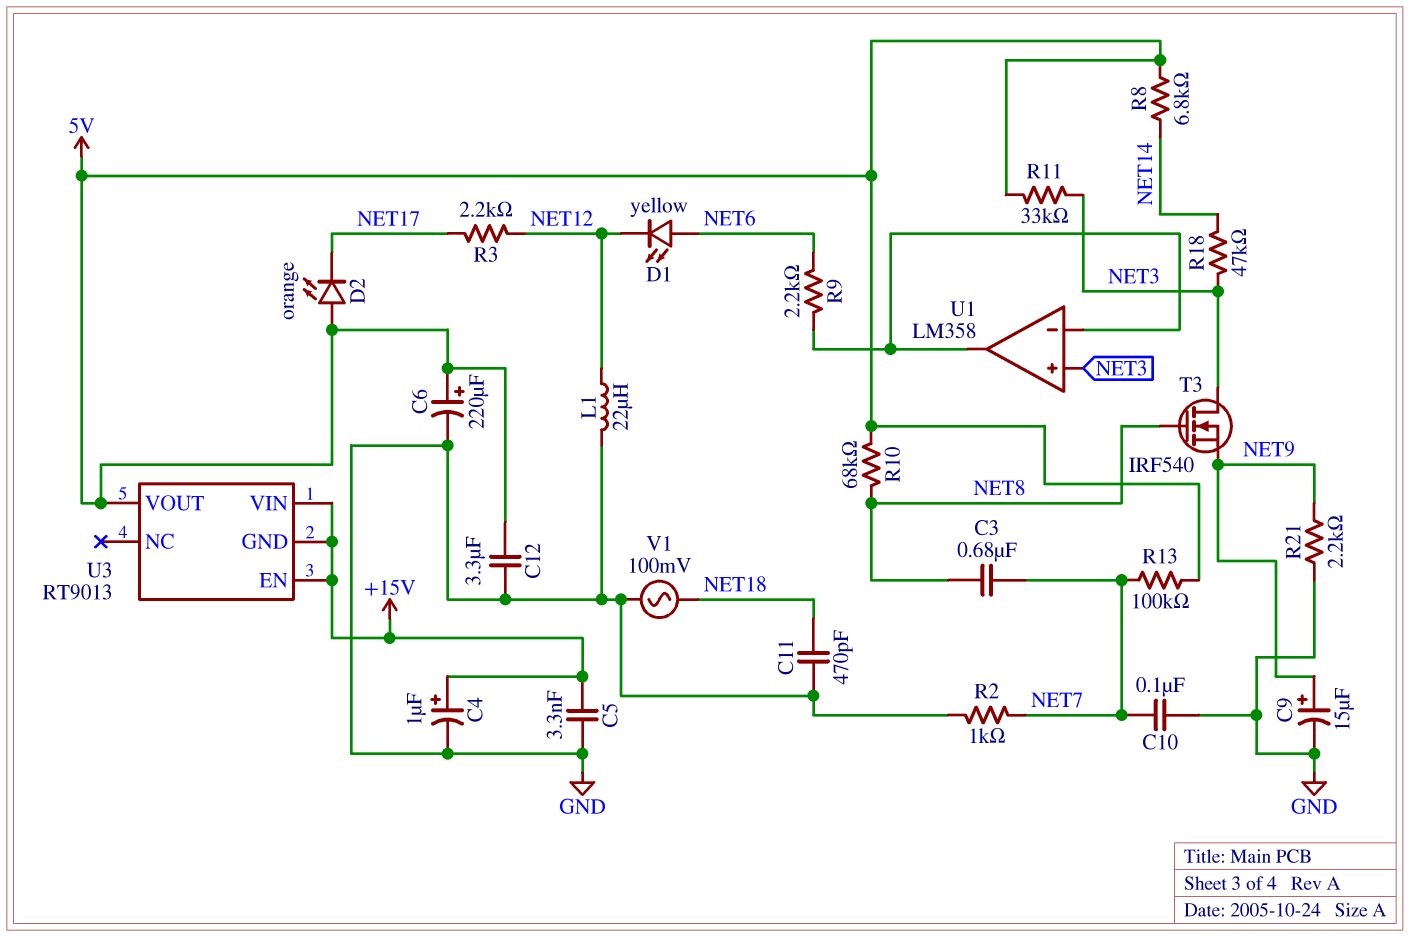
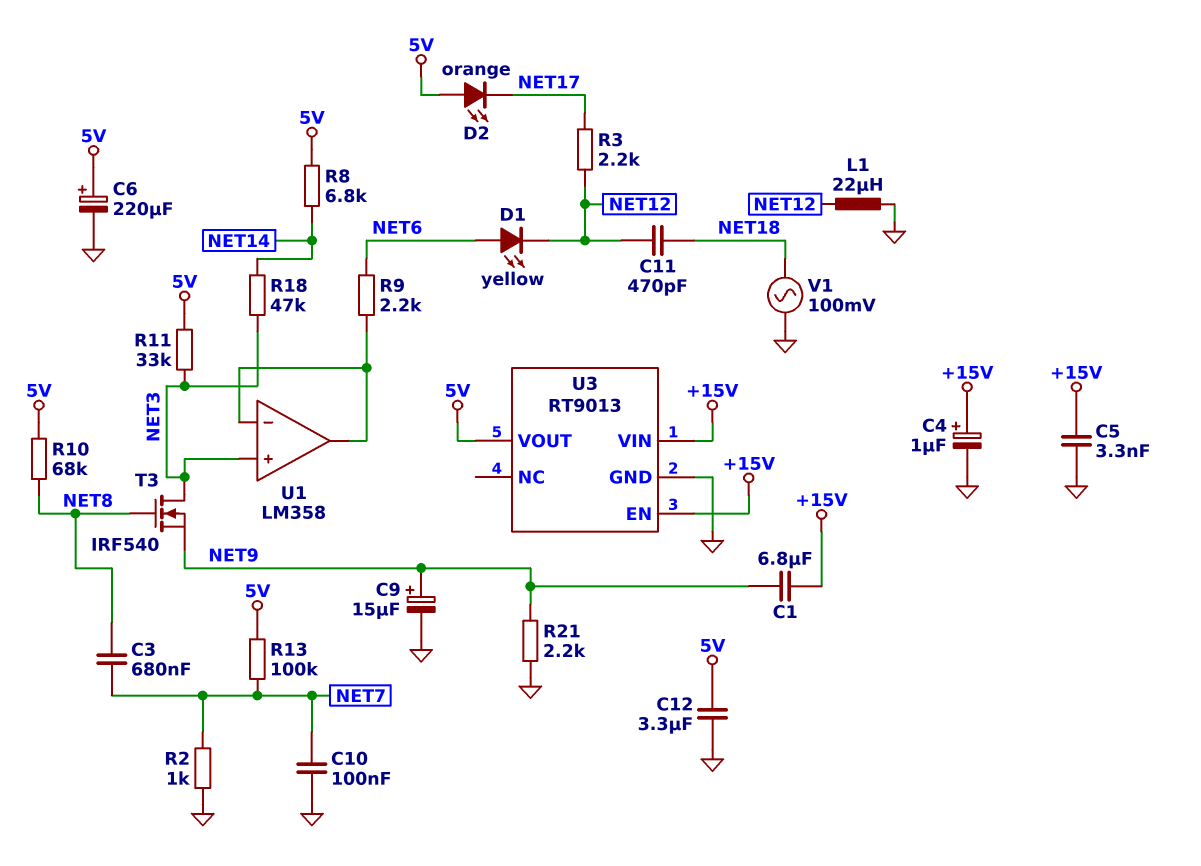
C1: none -> 6.8uF (+15V, NET9)
C11: 470pF (GND, NET18) -> 470pF (NET12, NET18)
U3 pin GND: +15V -> GND

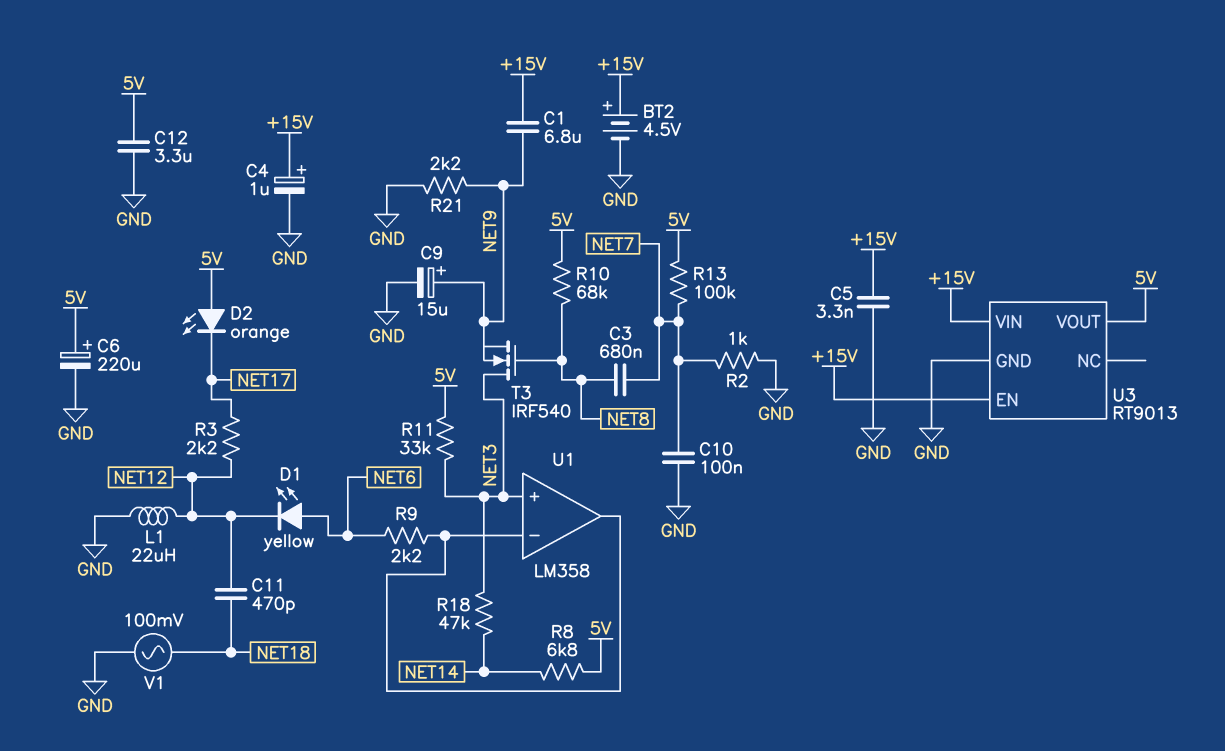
BT2: none -> 4.5V (plus +15V, minus GND)

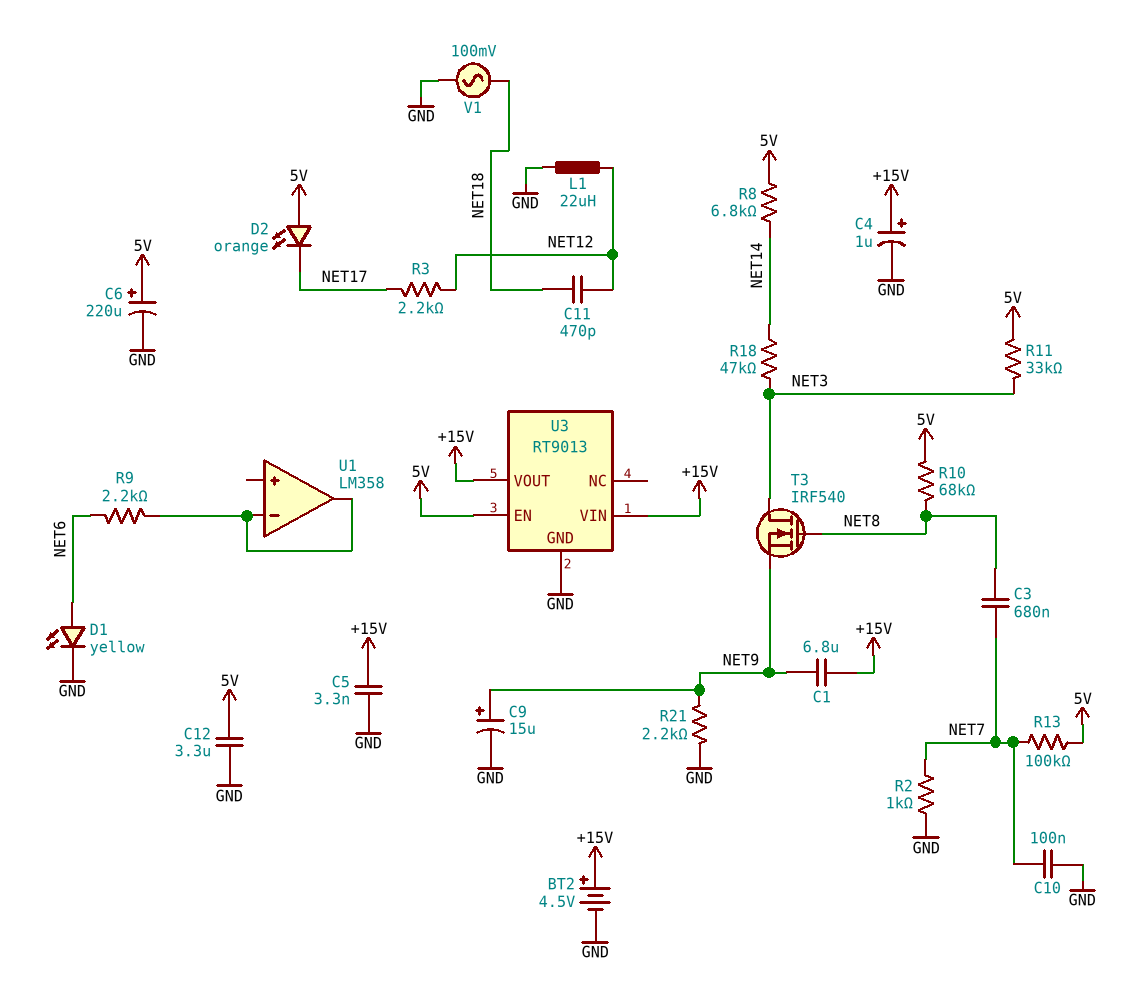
D1: LED yellow (A NET6, K NET12) -> LED yellow (A NET6, K GND)
U1 pin in+: NET3 -> none
U3 pin EN: +15V -> 5V
U3 pin VOUT: 5V -> +15V

